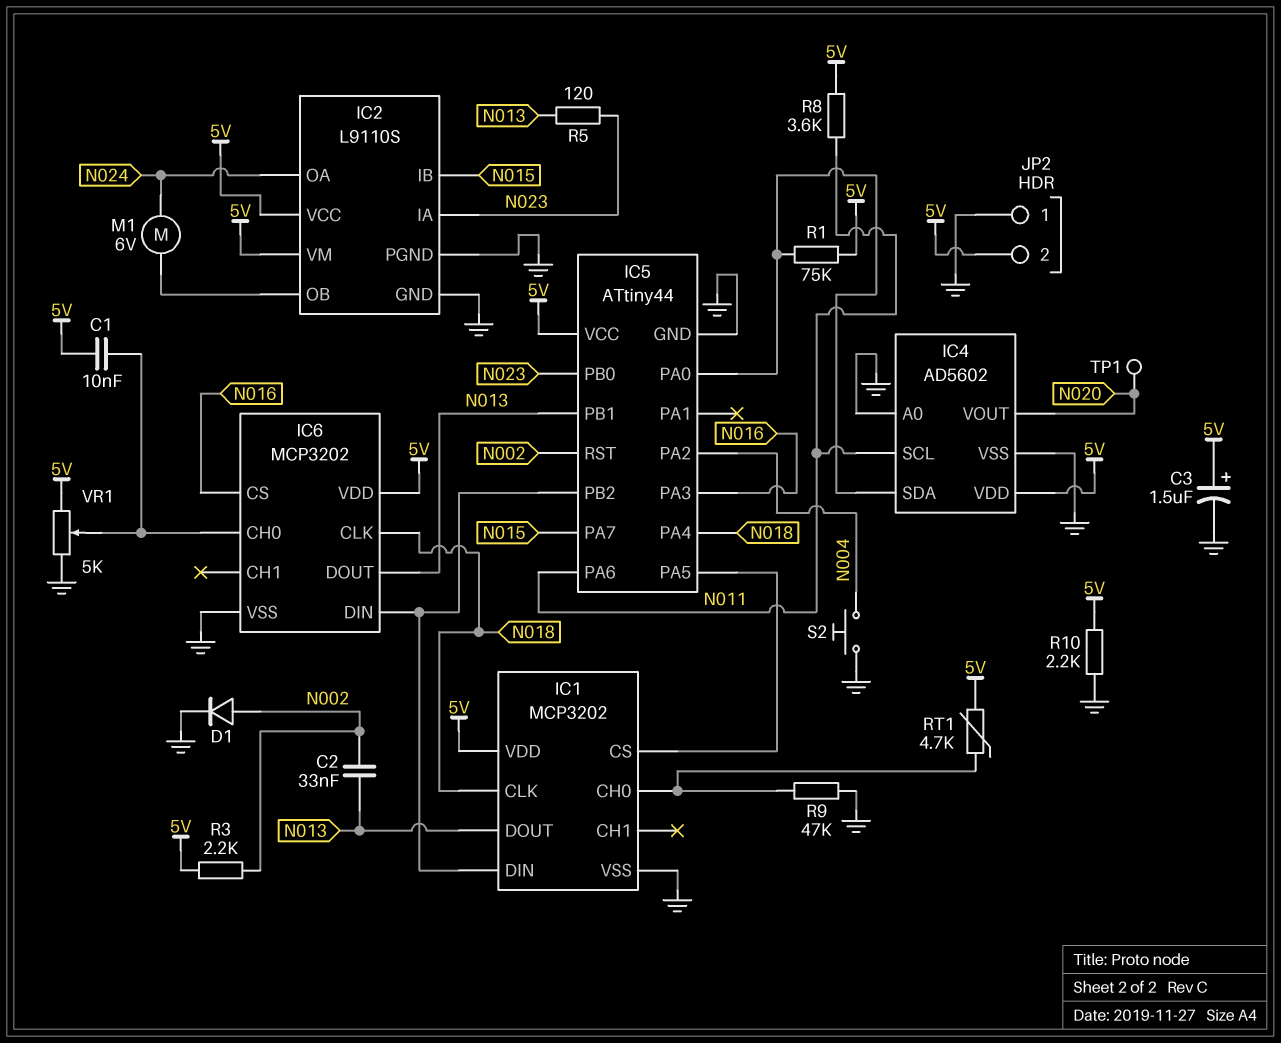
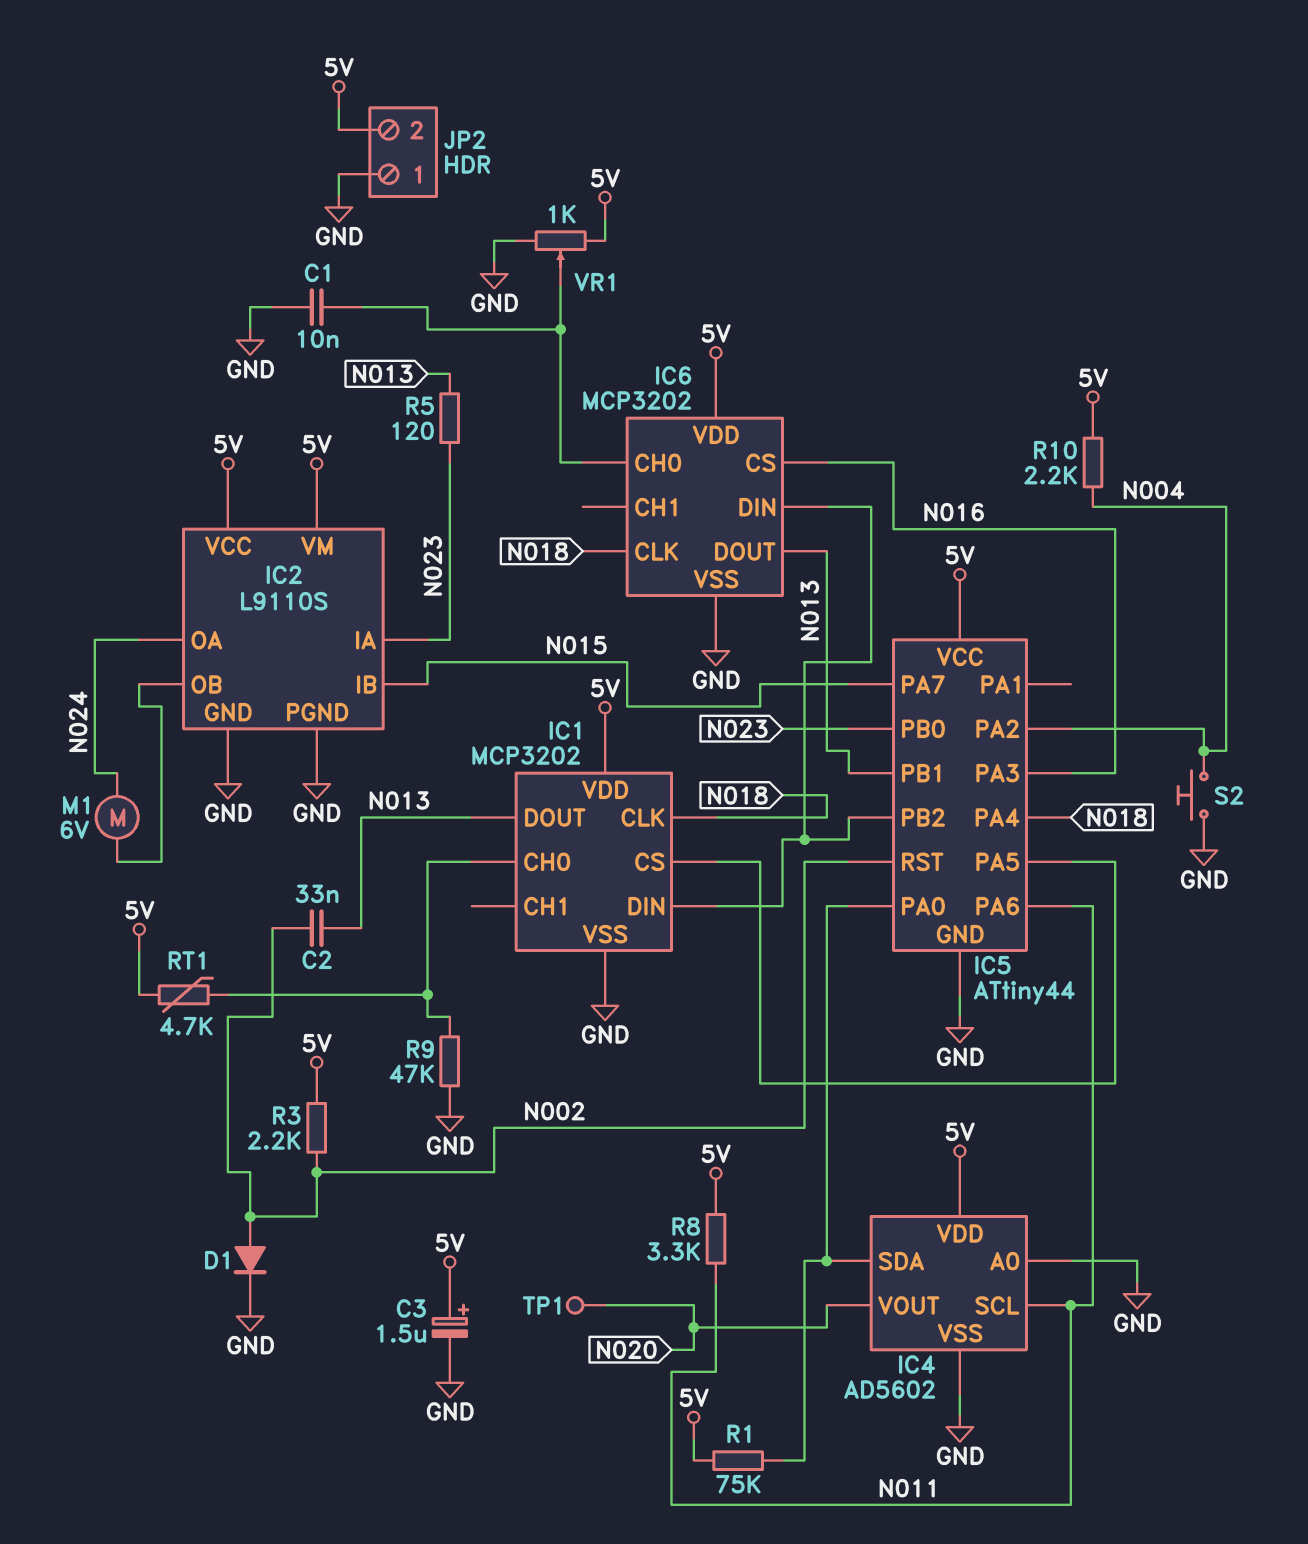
C1: 10nF (5V, IC6/CH0) -> 10nF (GND, IC6/CH0)
R8: 3.6k (5V, N011) -> 3.3k (5V, N011)
R10: 2.2k (5V, GND) -> 2.2k (5V, N004)
VR1: 5k (5V, GND, wiper IC6/CH0) -> 1k (5V, GND, wiper IC6/CH0)

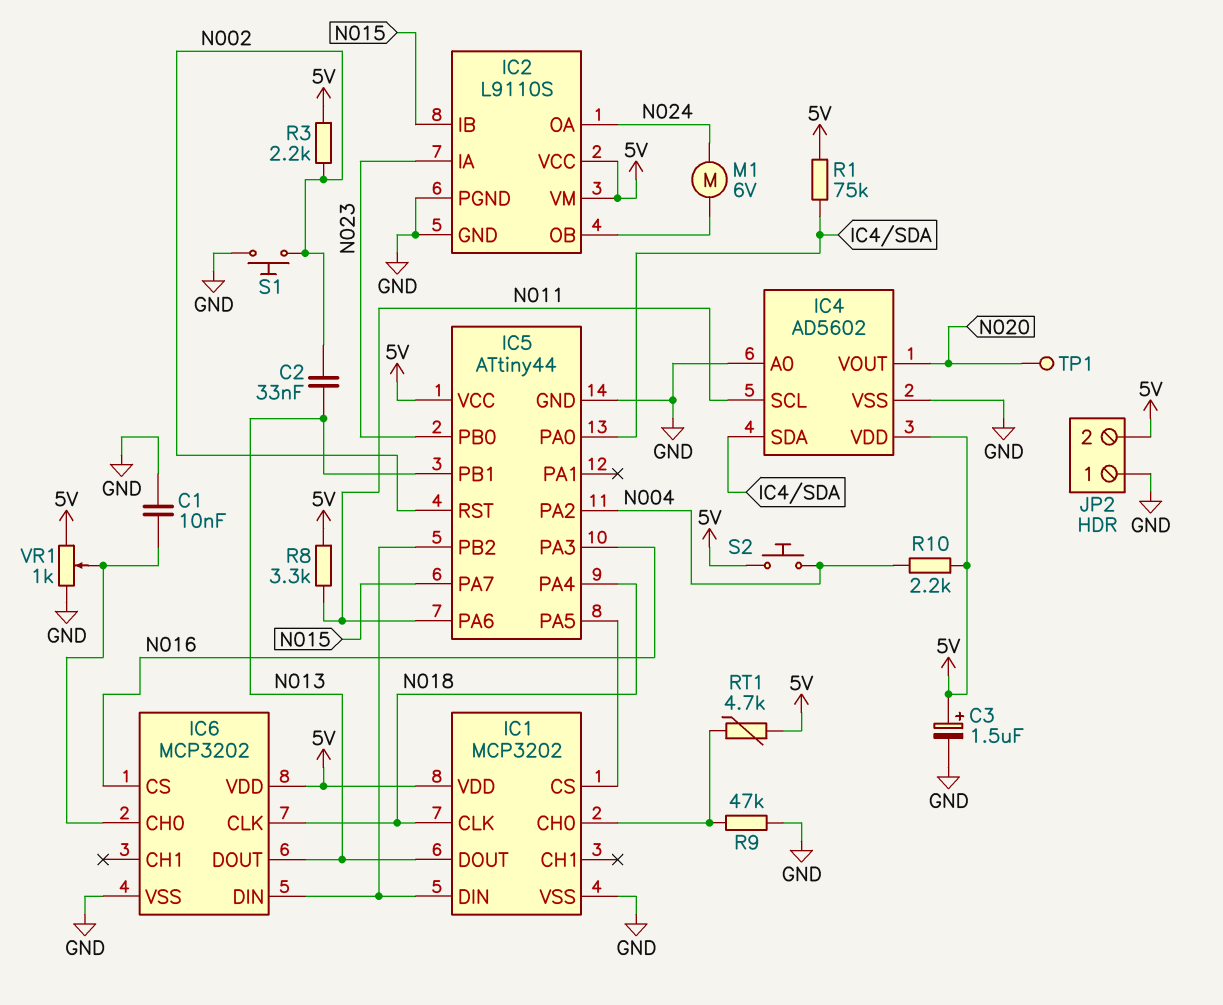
D1: diode (A N002, K GND) -> none
R5: 120 (N013, N023) -> none
S1: none -> button (GND, N002)
S2: button (GND, N004) -> button (5V, N004)

